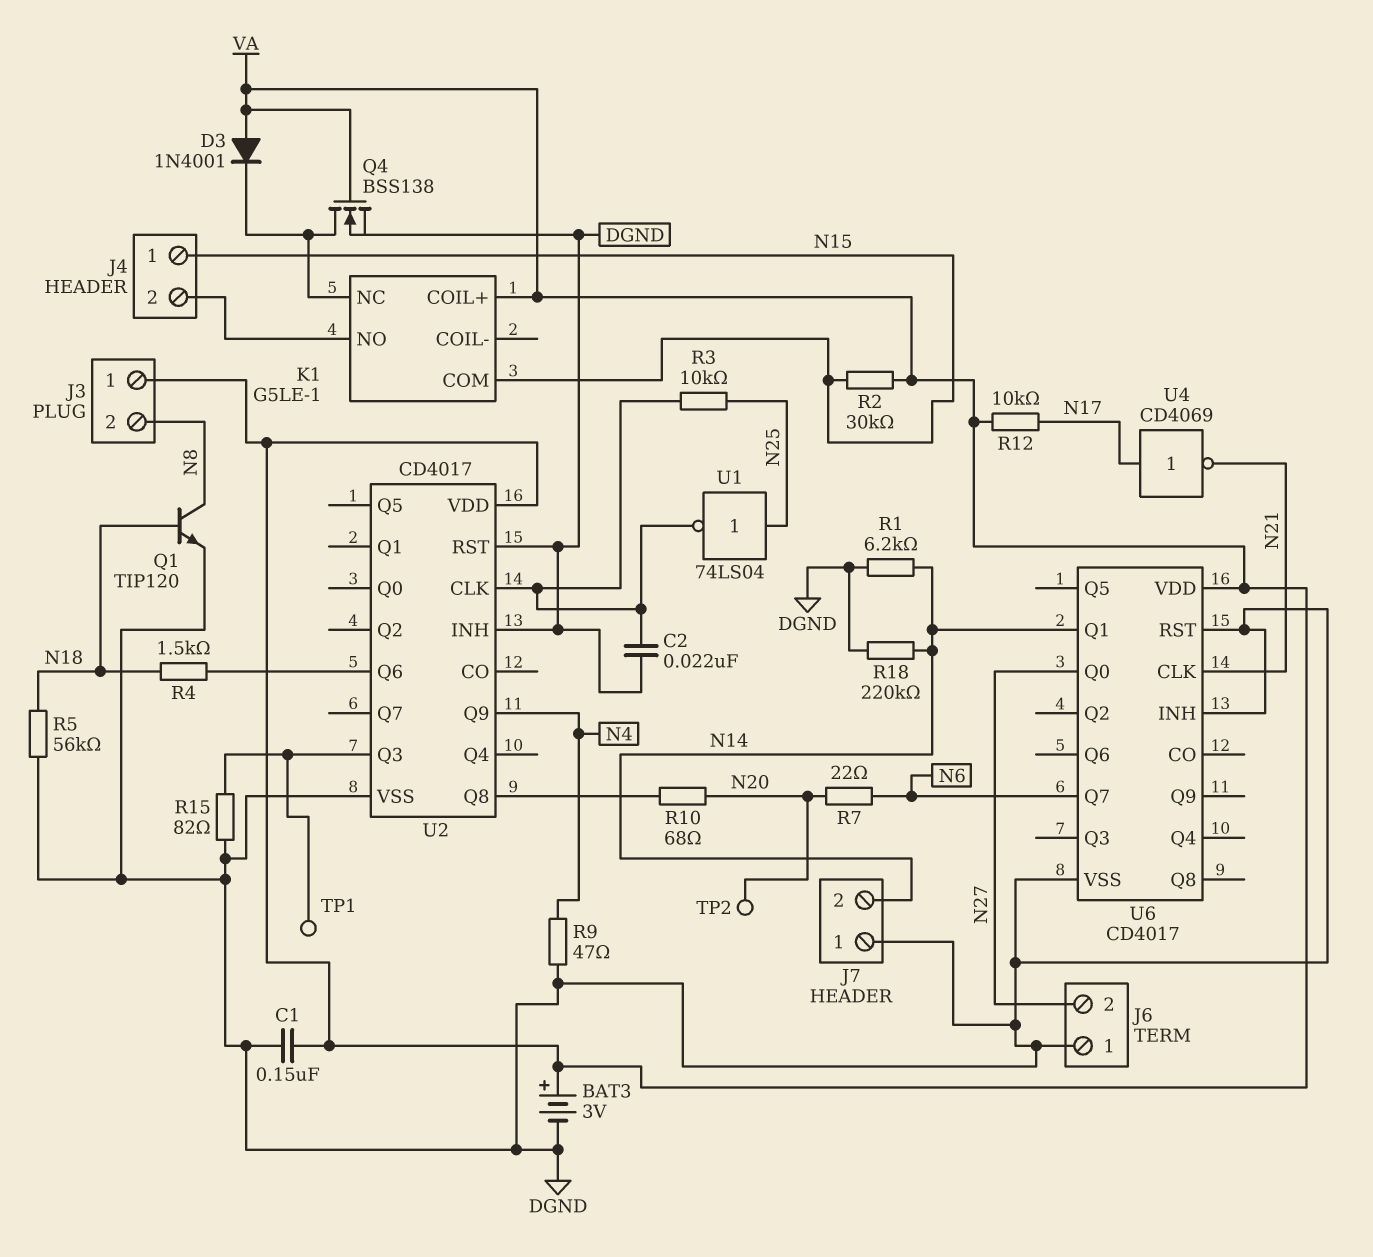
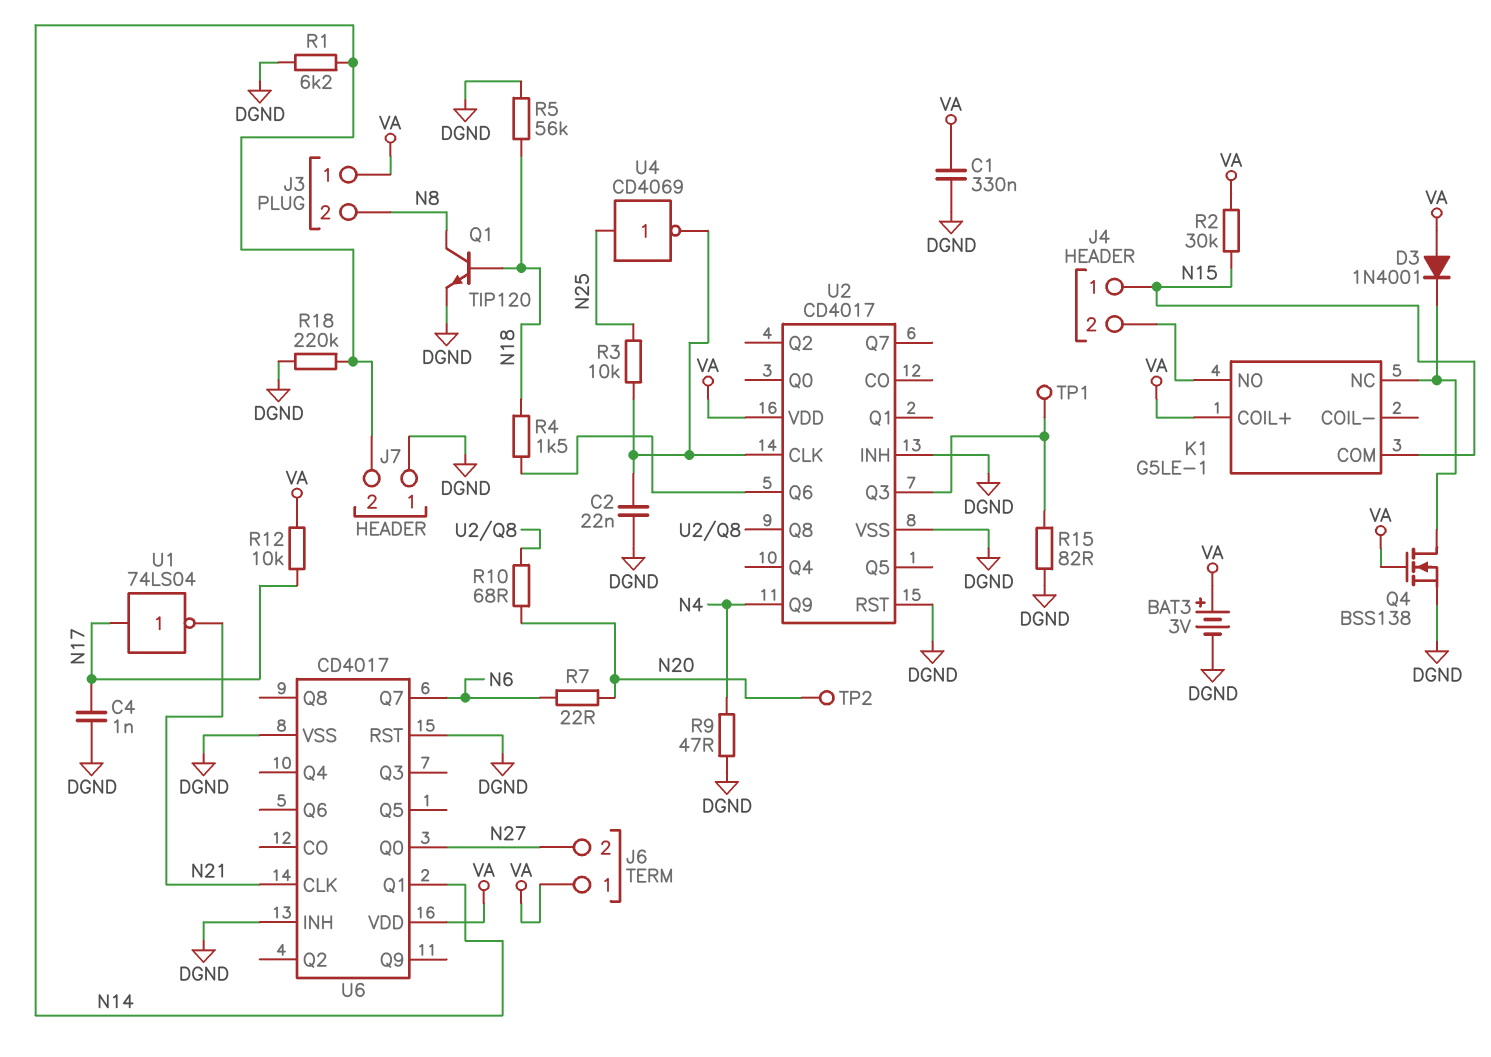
C1: 150nF (DGND, VA) -> 330nF (DGND, VA)
C4: none -> 1nF (DGND, N17)
J6 pin 1: DGND -> VA
U1: NOT 74LS04 (in N25, out U2/CLK) -> NOT 74LS04 (in N17, out N21)
U4: NOT CD4069 (in N17, out N21) -> NOT CD4069 (in N25, out U2/CLK)

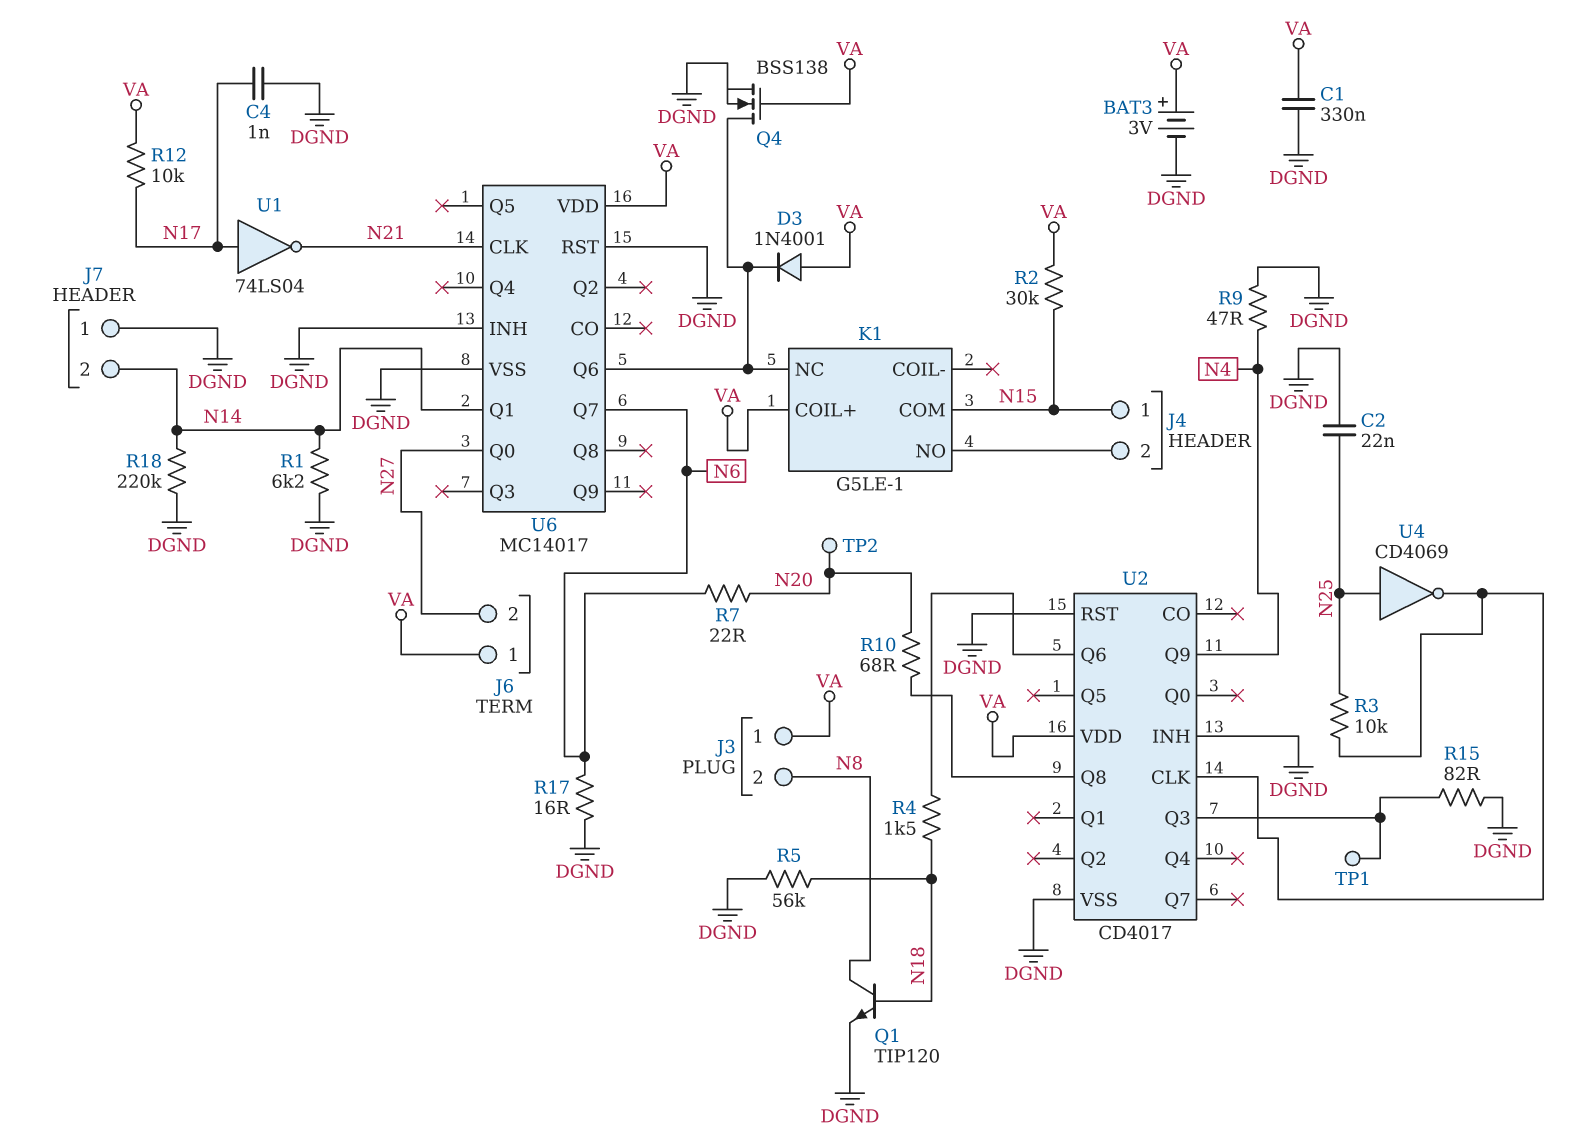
C2: 22nF (DGND, U2/CLK) -> 22nF (DGND, N25)
R17: none -> 16 (DGND, N6)
U6: CD4017 -> MC14017
U6 pin Q6: none -> K1/NC

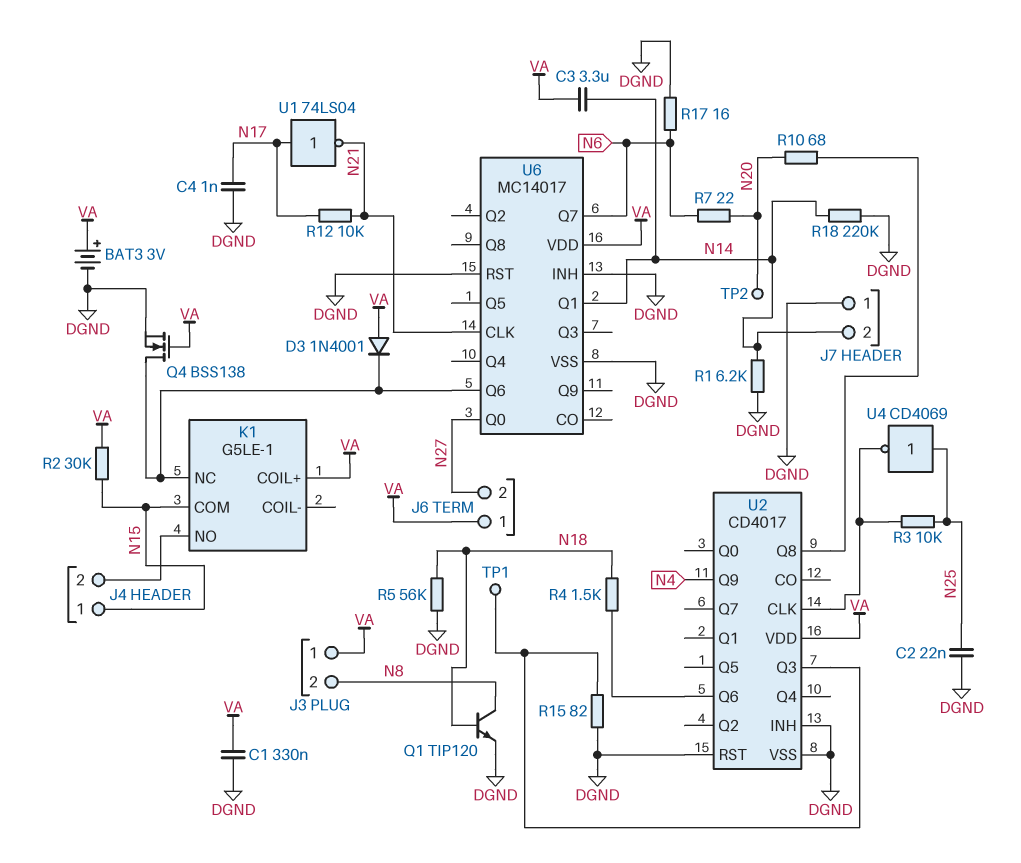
C3: none -> 3.3uF (N14, VA)
R9: 47 (DGND, N4) -> none
R12: 10k (N17, VA) -> 10k (N17, N21)

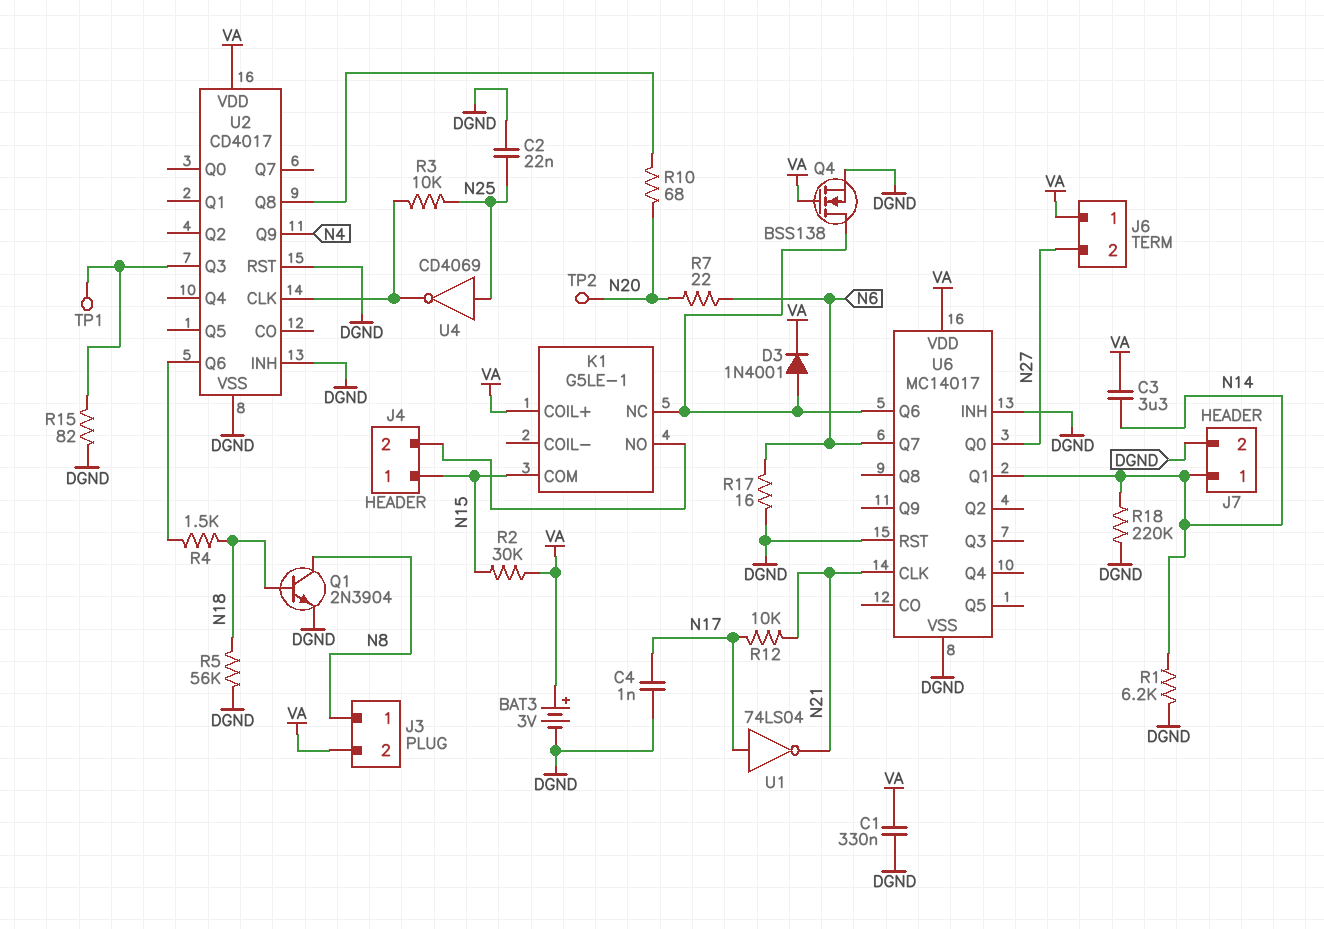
D3: diode 1N4001 (A VA, K K1/NC) -> diode 1N4001 (A K1/NC, K VA)
J3 pin 1: VA -> N8
J3 pin 2: N8 -> VA
J7 pin 1: DGND -> N14
J7 pin 2: N14 -> DGND
Q1: NPN TIP120 (B N18, C N8, E DGND) -> NPN 2N3904 (B N18, C N8, E DGND)

